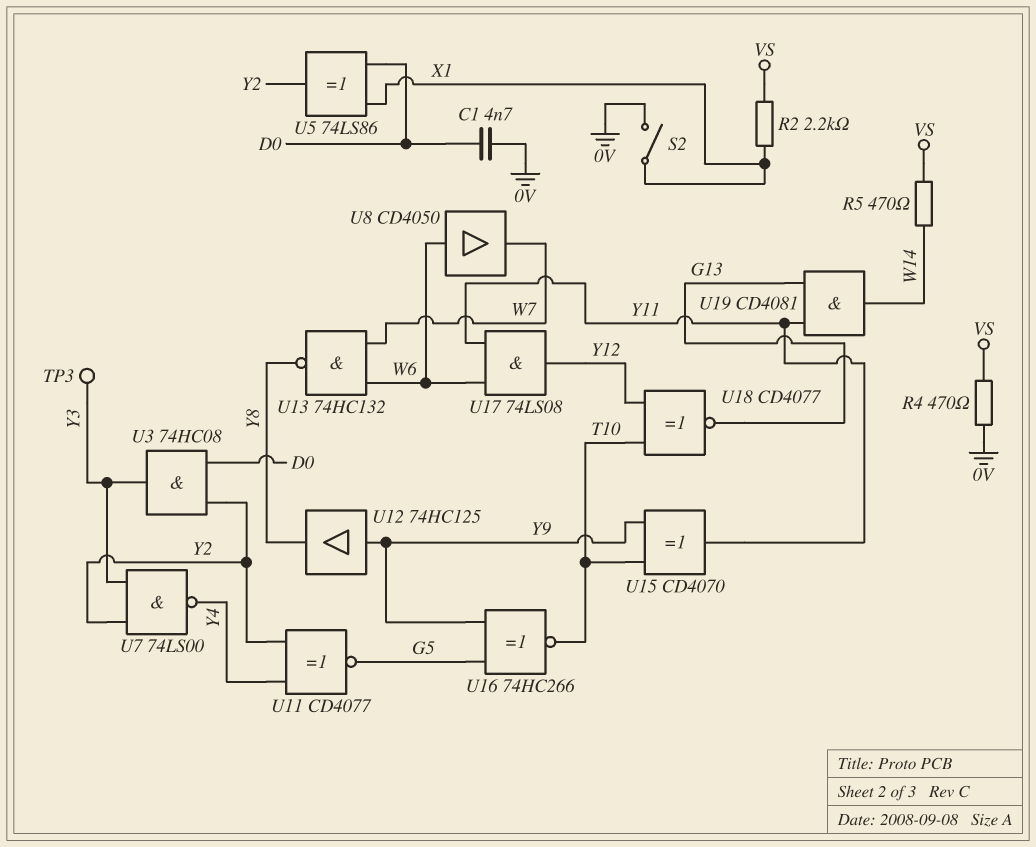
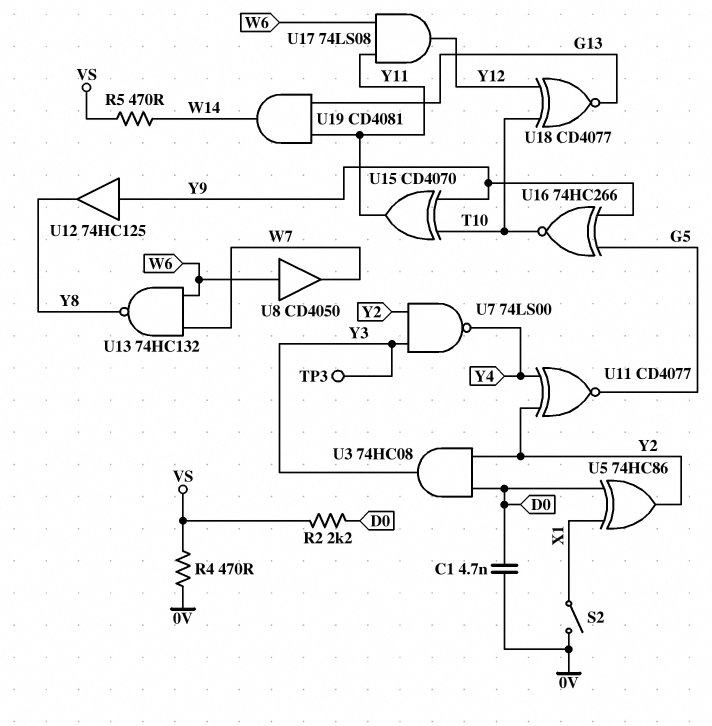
R2: 2.2k (VS, X1) -> 2.2k (D0, VS)
U5: XOR 74LS86 (in D0, in X1, out Y2) -> XOR 74HC86 (in D0, in X1, out Y2)

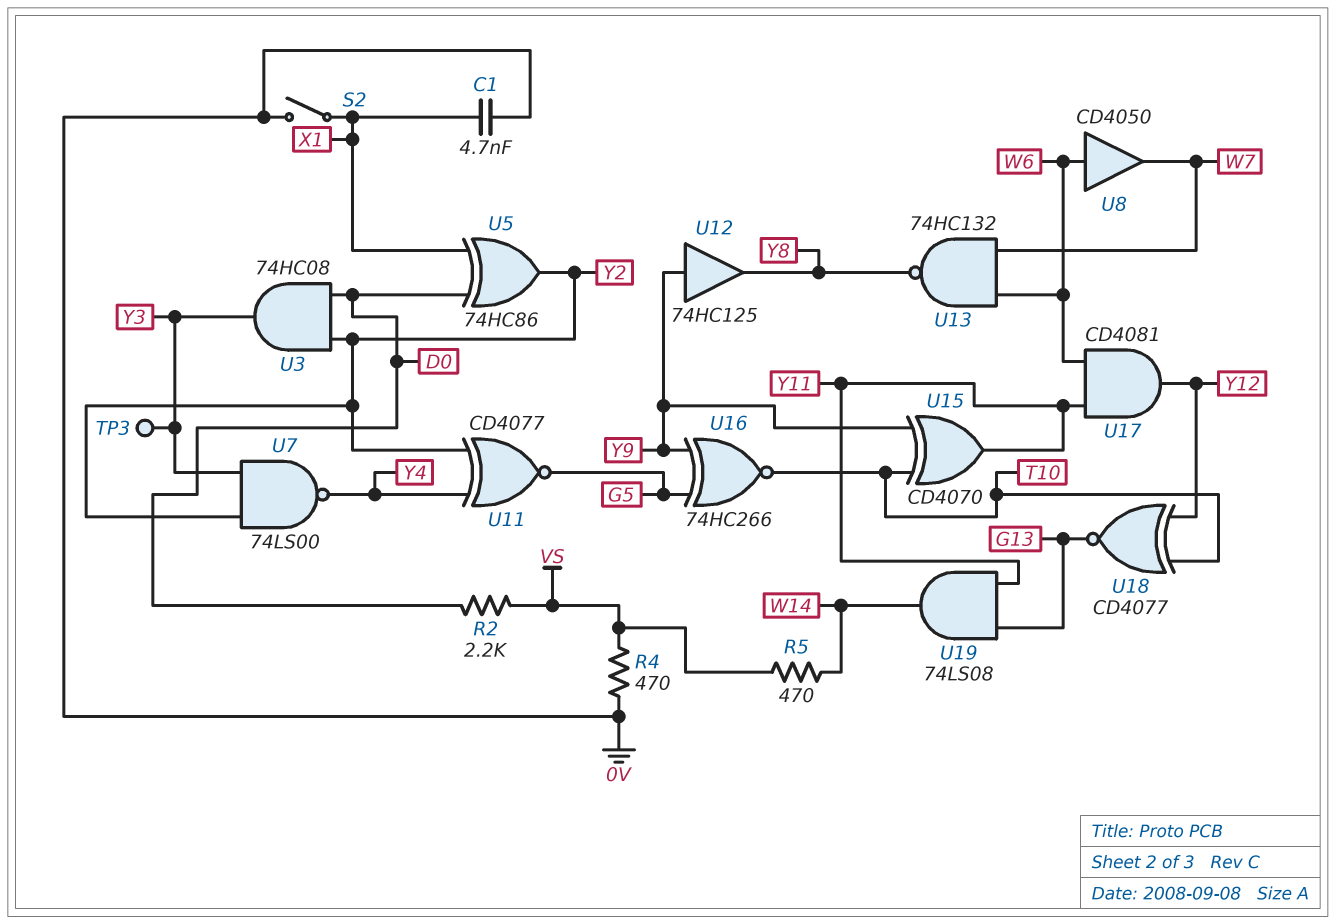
C1: 4.7nF (0V, D0) -> 4.7nF (0V, X1)
U17: AND 74LS08 (in W6, in Y11, out Y12) -> AND CD4081 (in W6, in Y11, out Y12)
U19: AND CD4081 (in G13, in Y11, out W14) -> AND 74LS08 (in G13, in Y11, out W14)

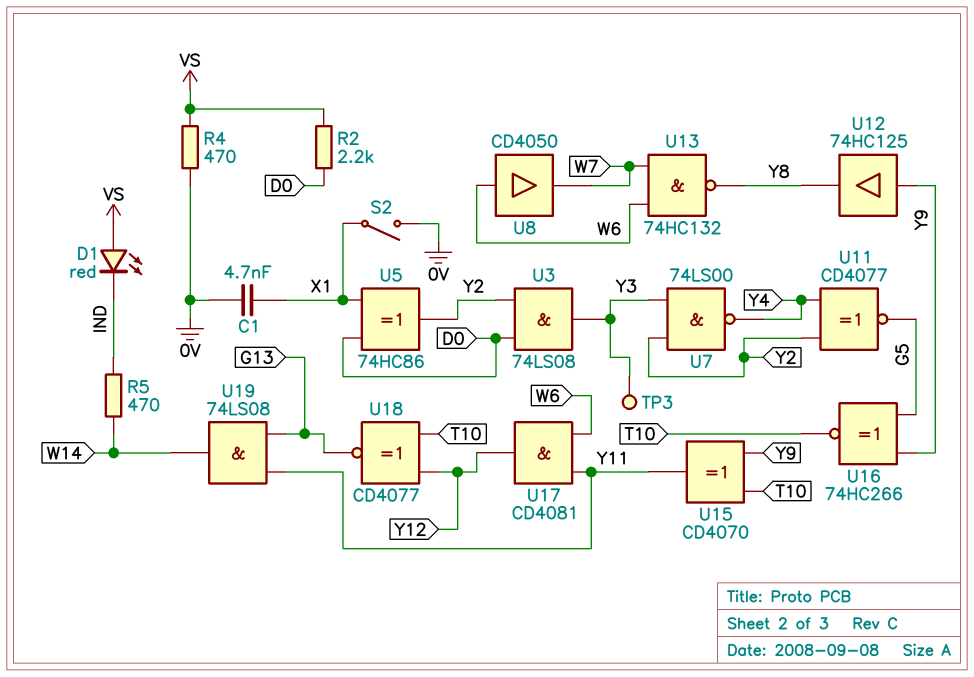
D1: none -> LED red (A VS, K IND)
R5: 470 (VS, W14) -> 470 (IND, W14)
U3: AND 74HC08 (in D0, in Y2, out Y3) -> AND 74LS08 (in D0, in Y2, out Y3)

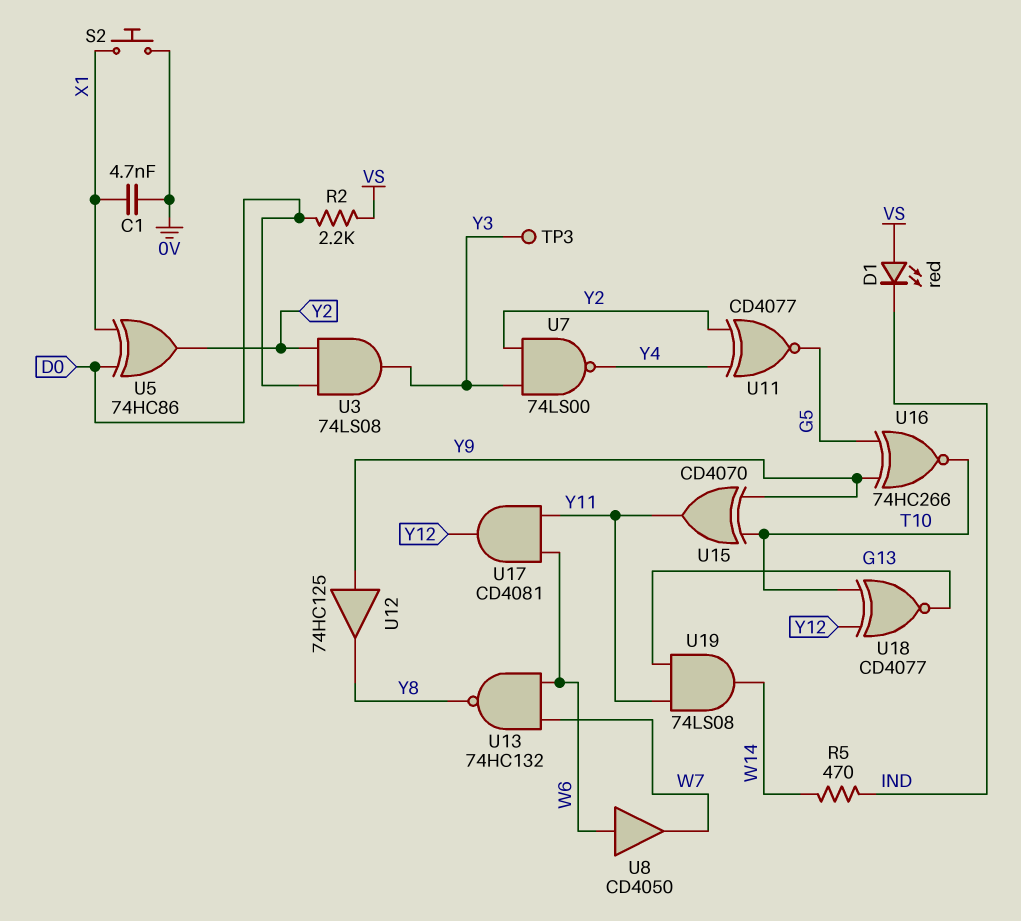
R4: 470 (0V, VS) -> none
S2: switch (0V, X1) -> button (0V, X1)

